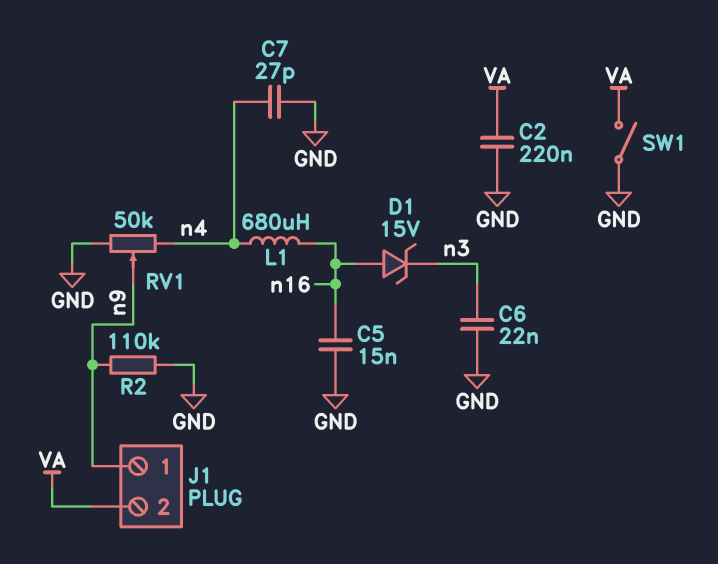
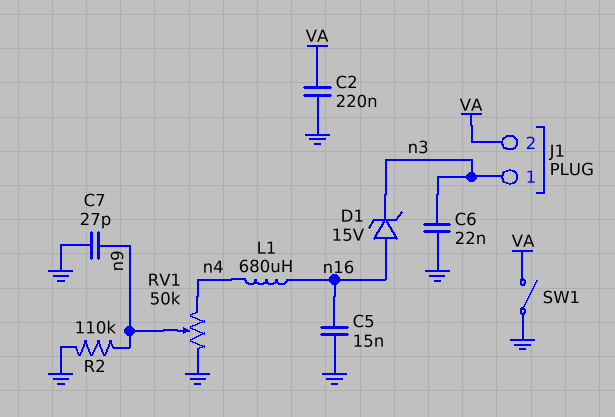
C7: 27pF (GND, n4) -> 27pF (GND, n9)
J1 pin 1: n9 -> n3

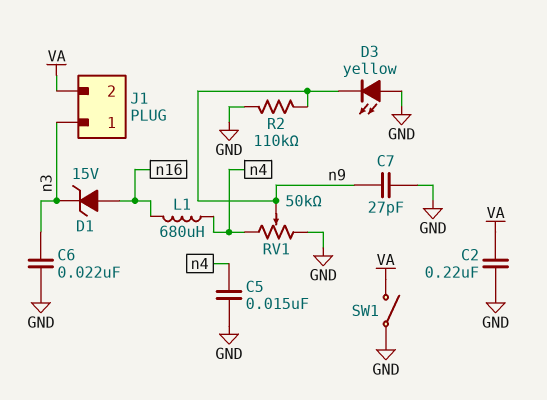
C5: 15nF (GND, n16) -> 15nF (GND, n4)
D3: none -> LED yellow (A GND, K n9)

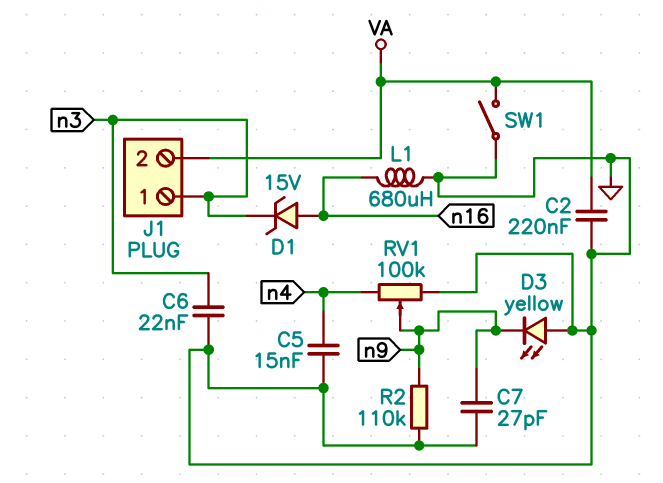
L1: 680uH (n4, n16) -> 680uH (GND, n16)
RV1: 50k (GND, n4, wiper n9) -> 100k (GND, n4, wiper n9)

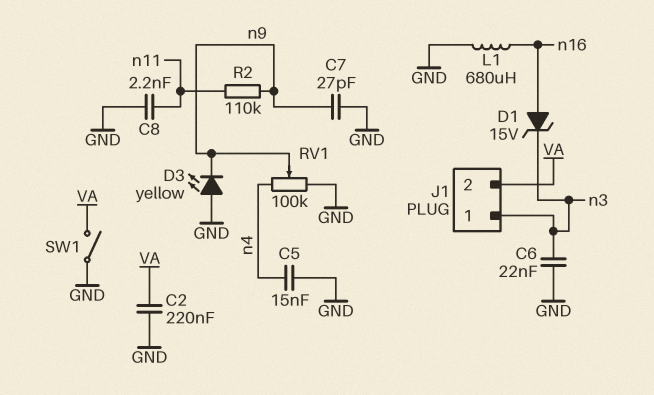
C8: none -> 2.2nF (GND, n11)
R2: 110k (GND, n9) -> 110k (n9, n11)

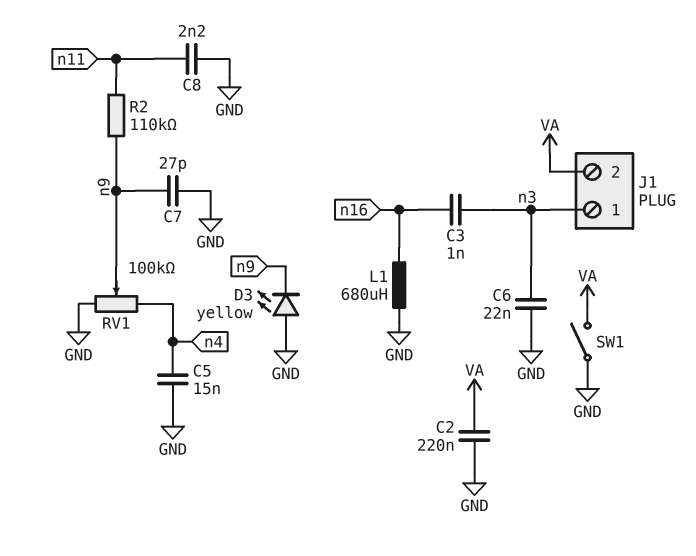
C3: none -> 1nF (n3, n16)
D1: zener 15V (A n16, K n3) -> none

